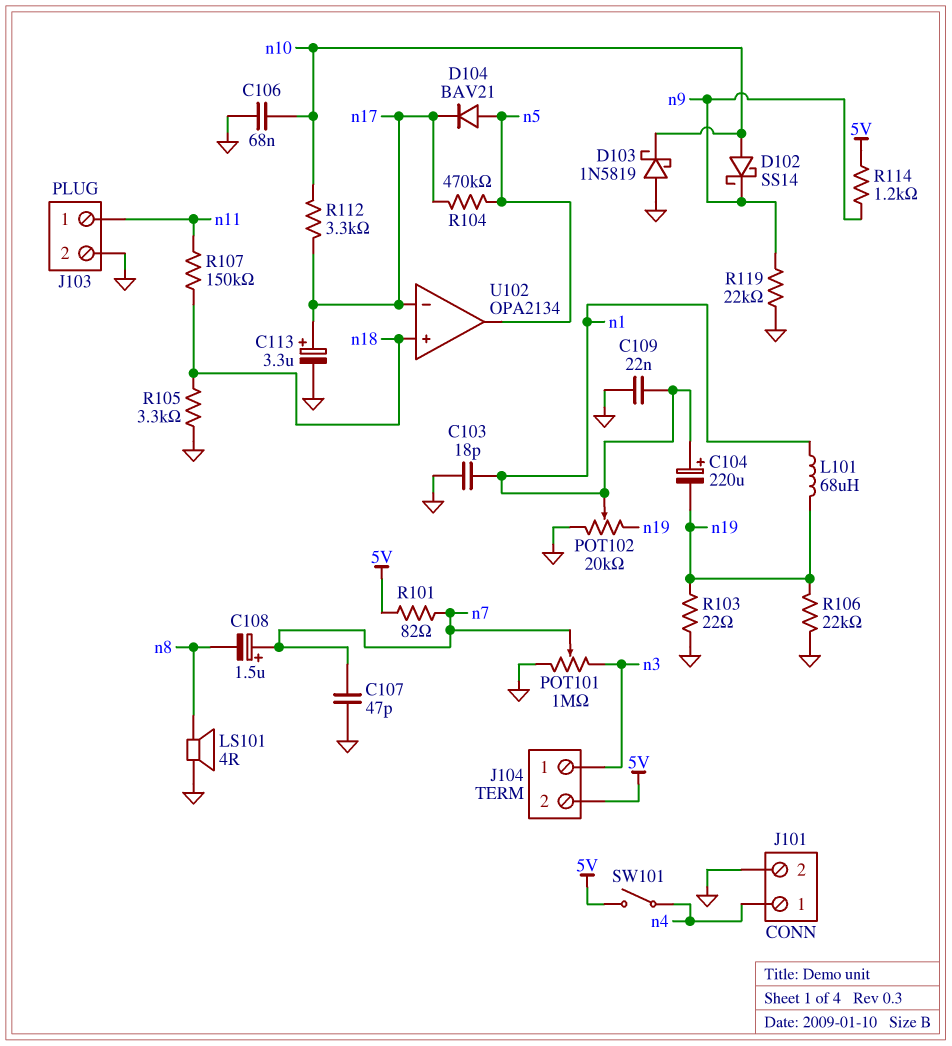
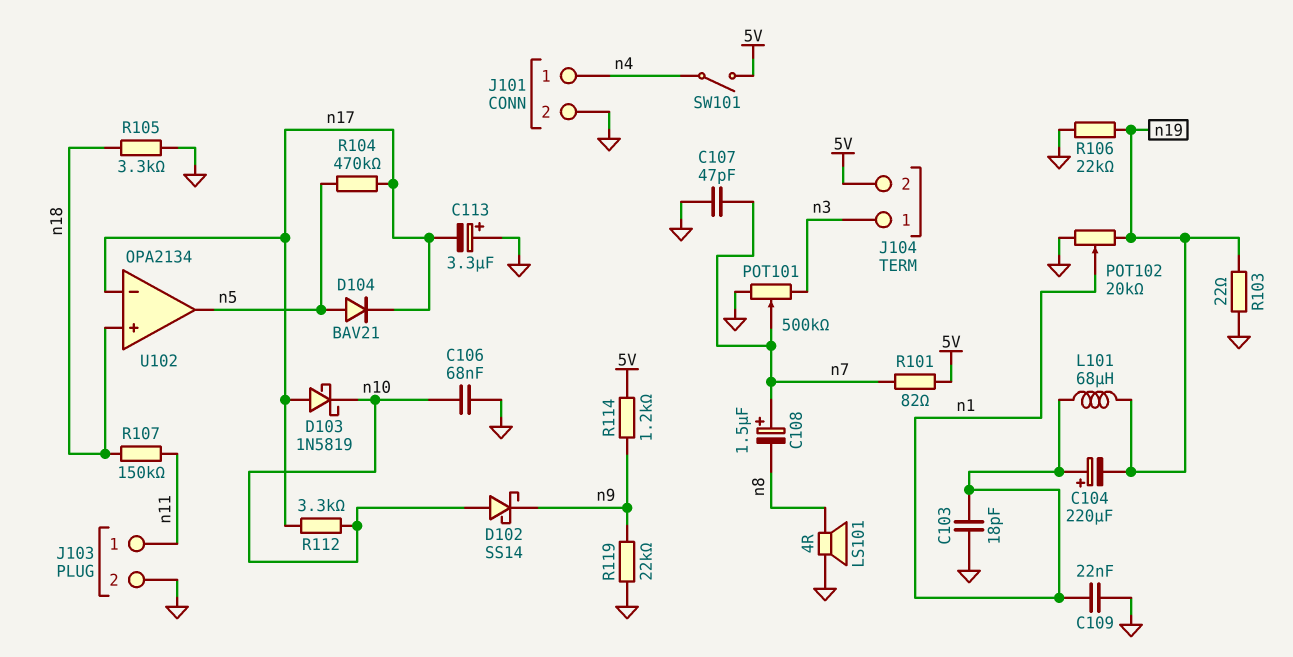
C113: 3.3uF (plus n17, minus GND) -> 3.3uF (plus GND, minus n17)
D103: schottky 1N5819 (A GND, K n10) -> schottky 1N5819 (A n17, K n10)
POT101: 1M (GND, n3, wiper n7) -> 500k (GND, n3, wiper n7)

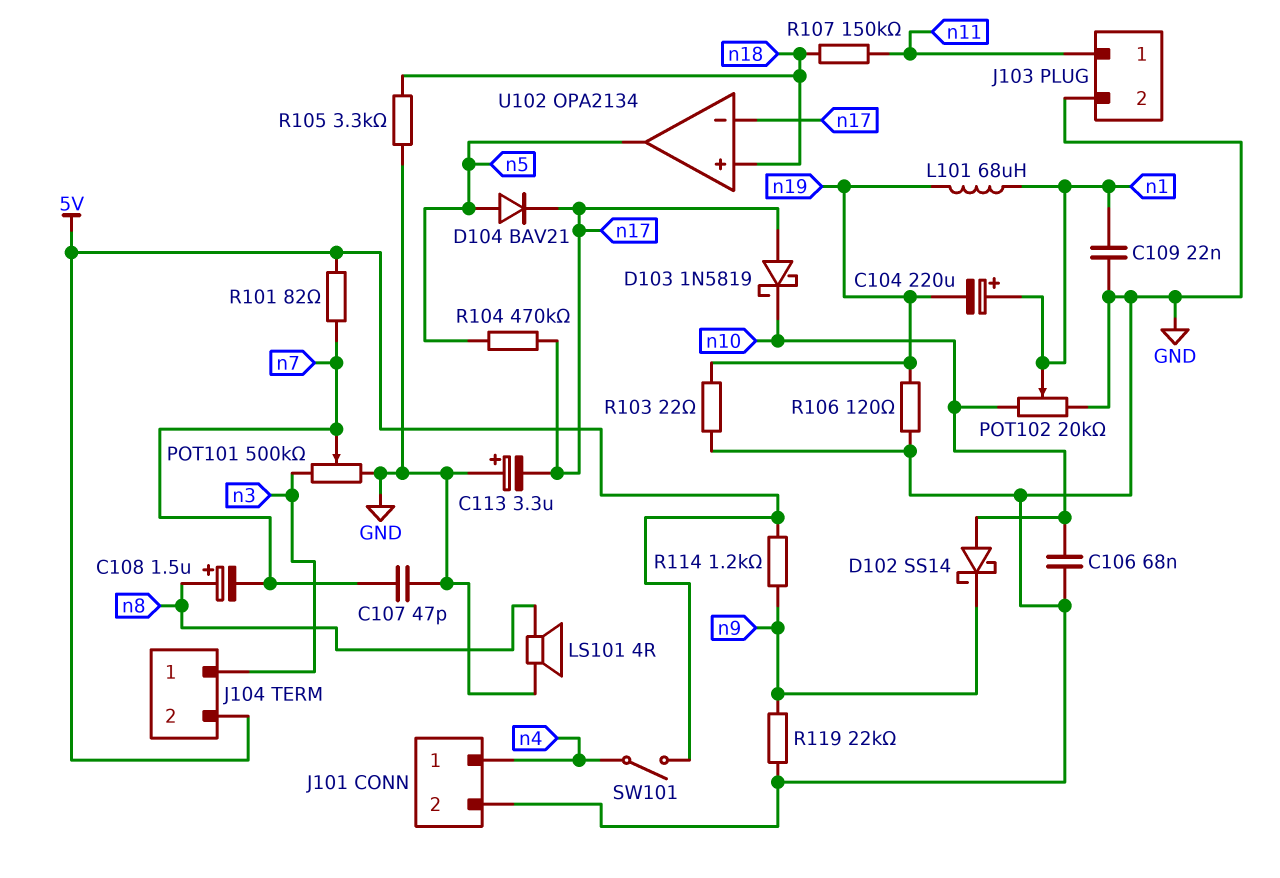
C103: 18pF (GND, n1) -> none
C108: 1.5uF (plus n7, minus n8) -> 1.5uF (plus n8, minus n7)
POT102: 20k (GND, n19, wiper n1) -> 20k (GND, n10, wiper n1)
R106: 22k (GND, n19) -> 120 (GND, n19)
R112: 3.3k (n10, n17) -> none

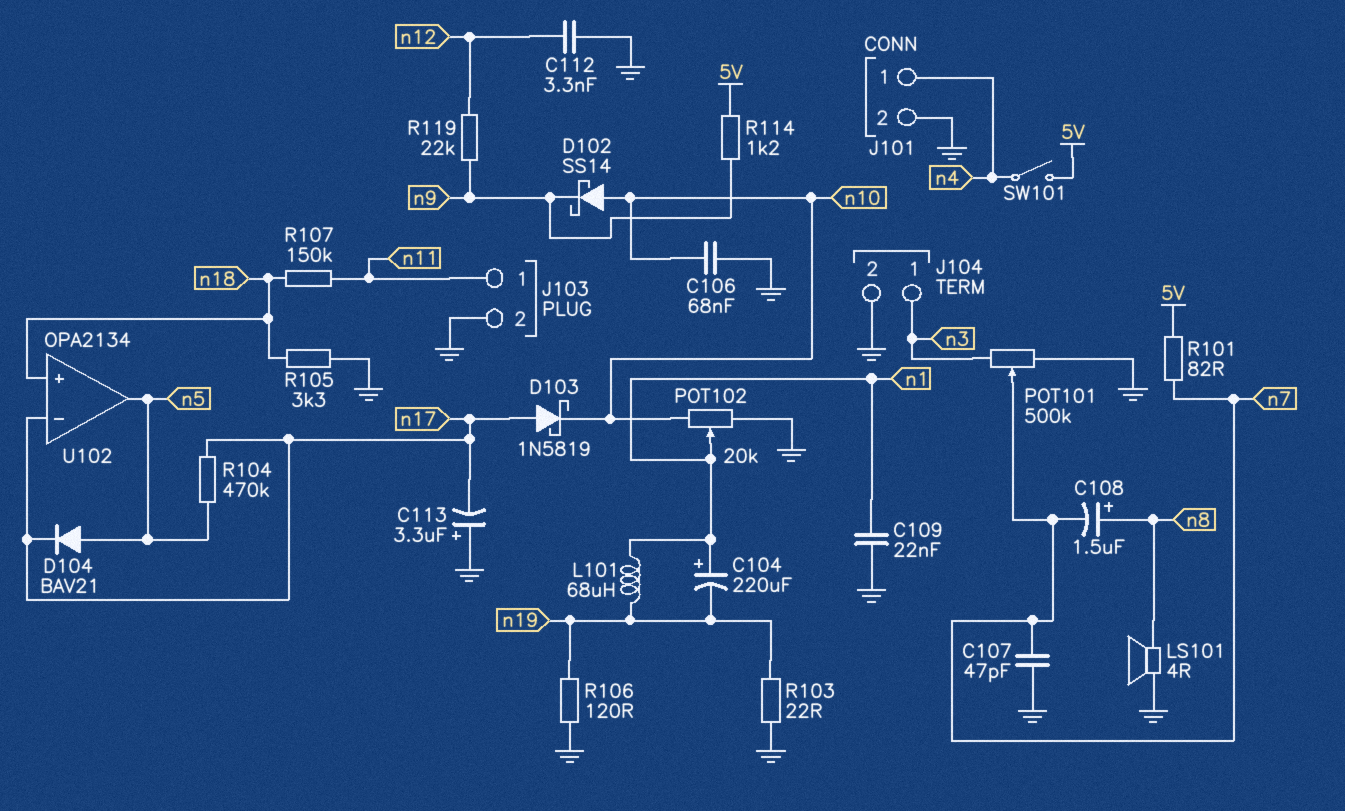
C112: none -> 3.3nF (GND, n12)
J104 pin 2: 5V -> GND
R119: 22k (GND, n9) -> 22k (n9, n12)

